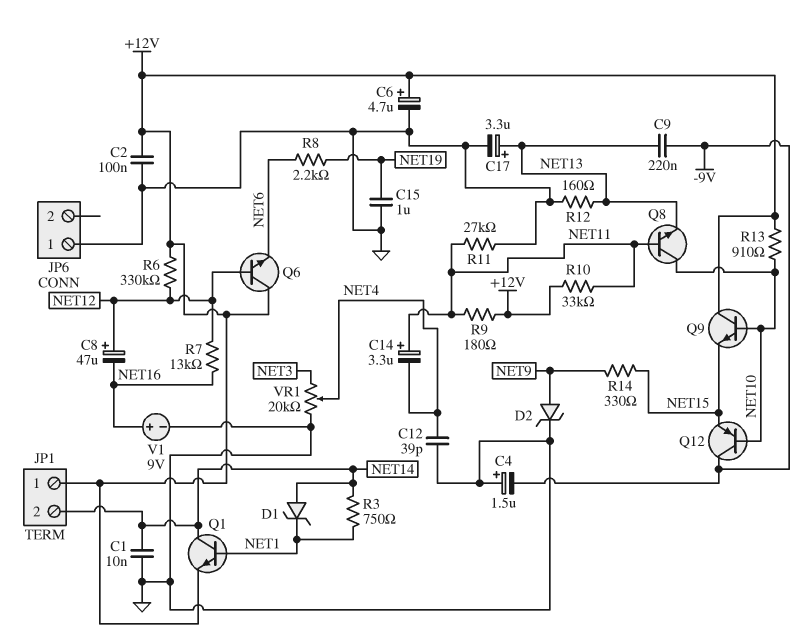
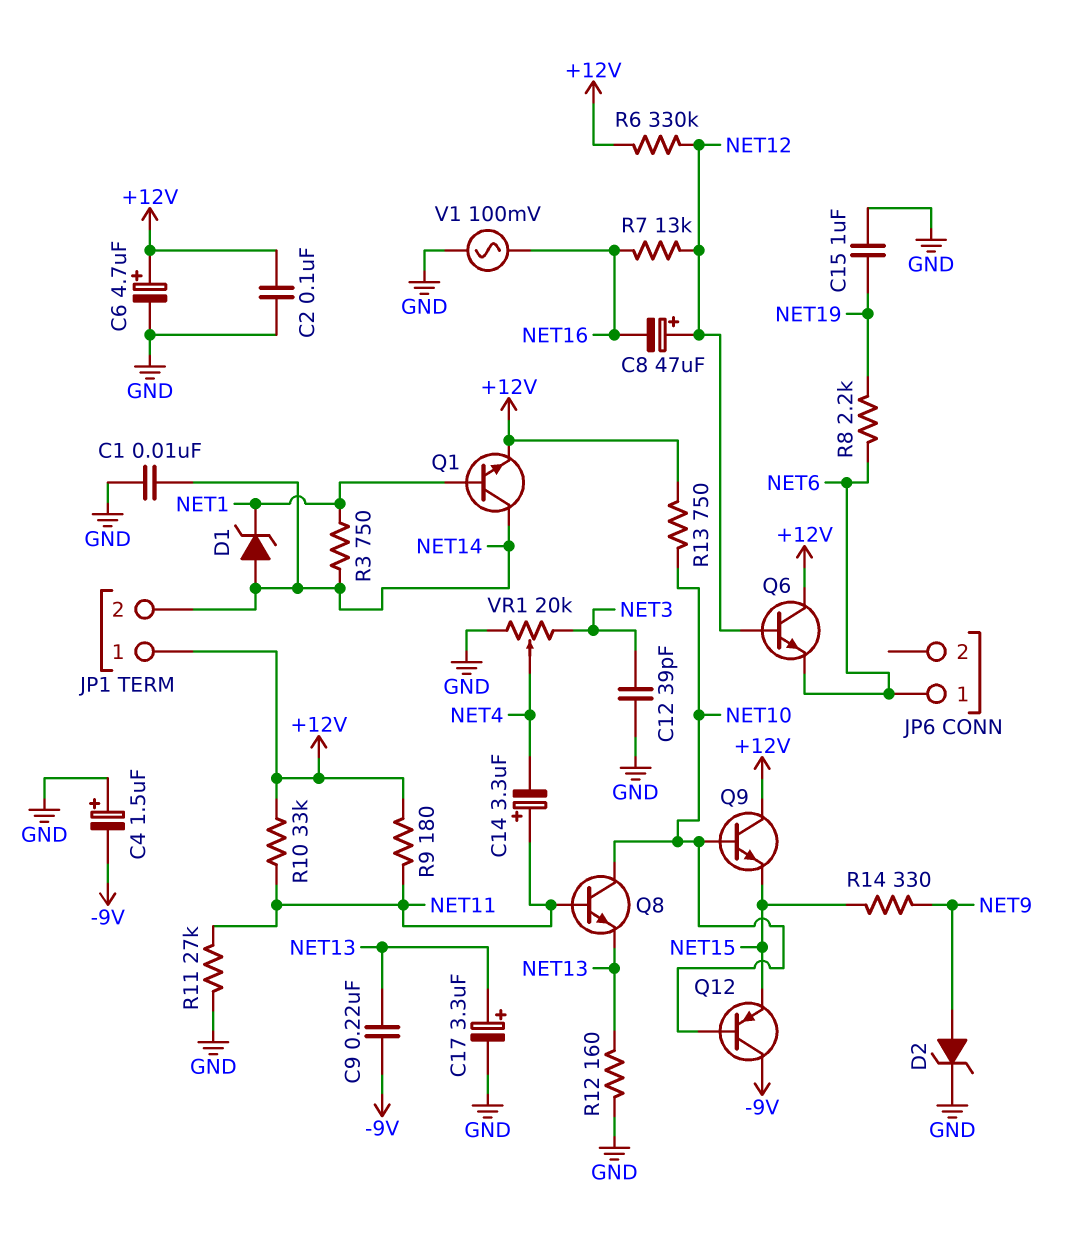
C12: 39pF (GND, NET4) -> 39pF (GND, NET3)
JP6 pin 1: GND -> NET6
R13: 910 (+12V, NET10) -> 750 (+12V, NET10)
V1: 9V (plus NET16, minus GND) -> AC 100mV (GND, NET16)

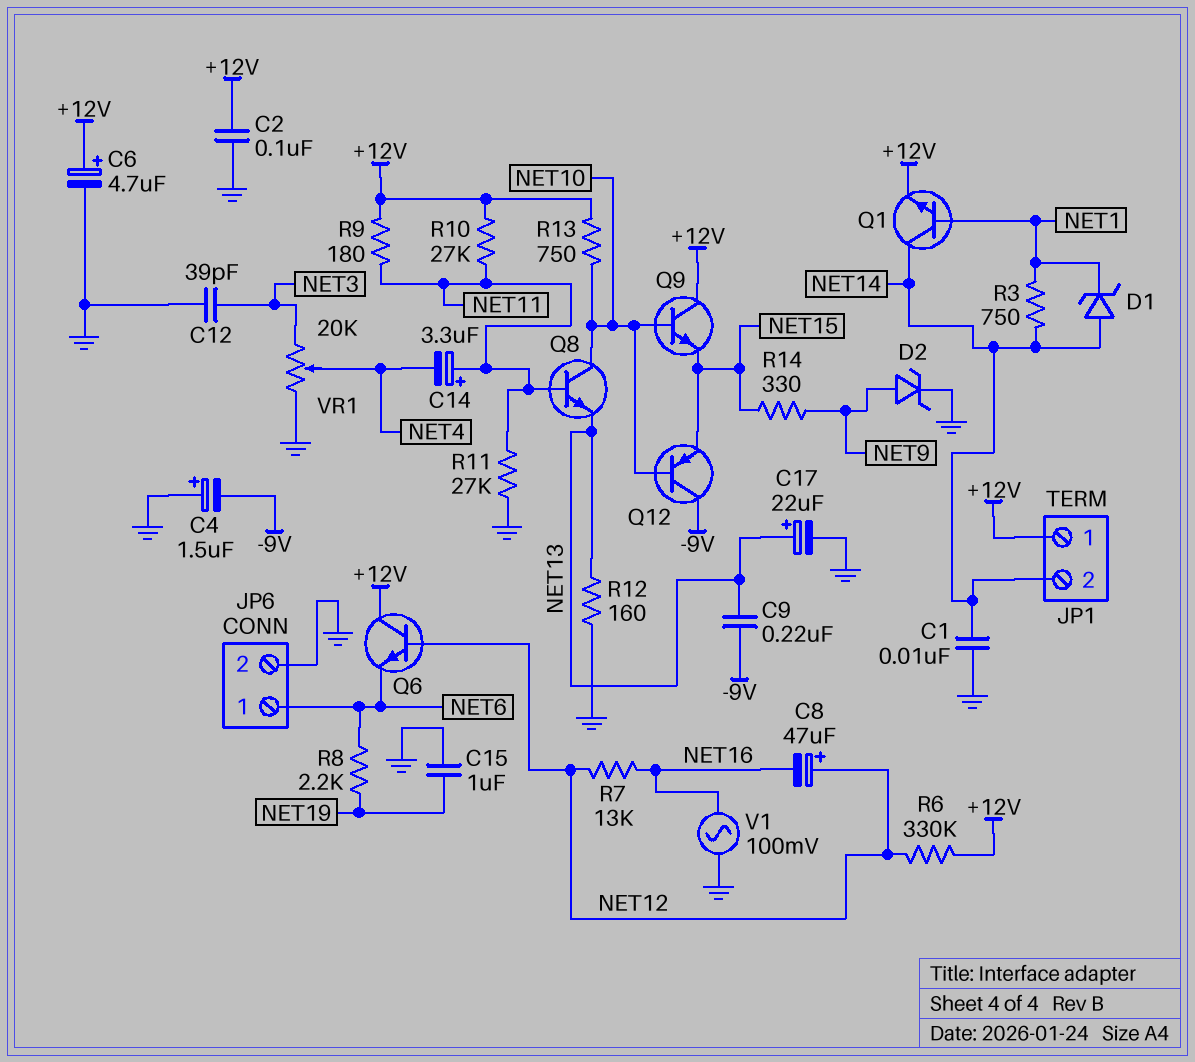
C17: 3.3uF (plus NET13, minus GND) -> 22uF (plus NET13, minus GND)
JP6 pin 2: none -> GND
R10: 33k (+12V, NET11) -> 27k (+12V, NET11)

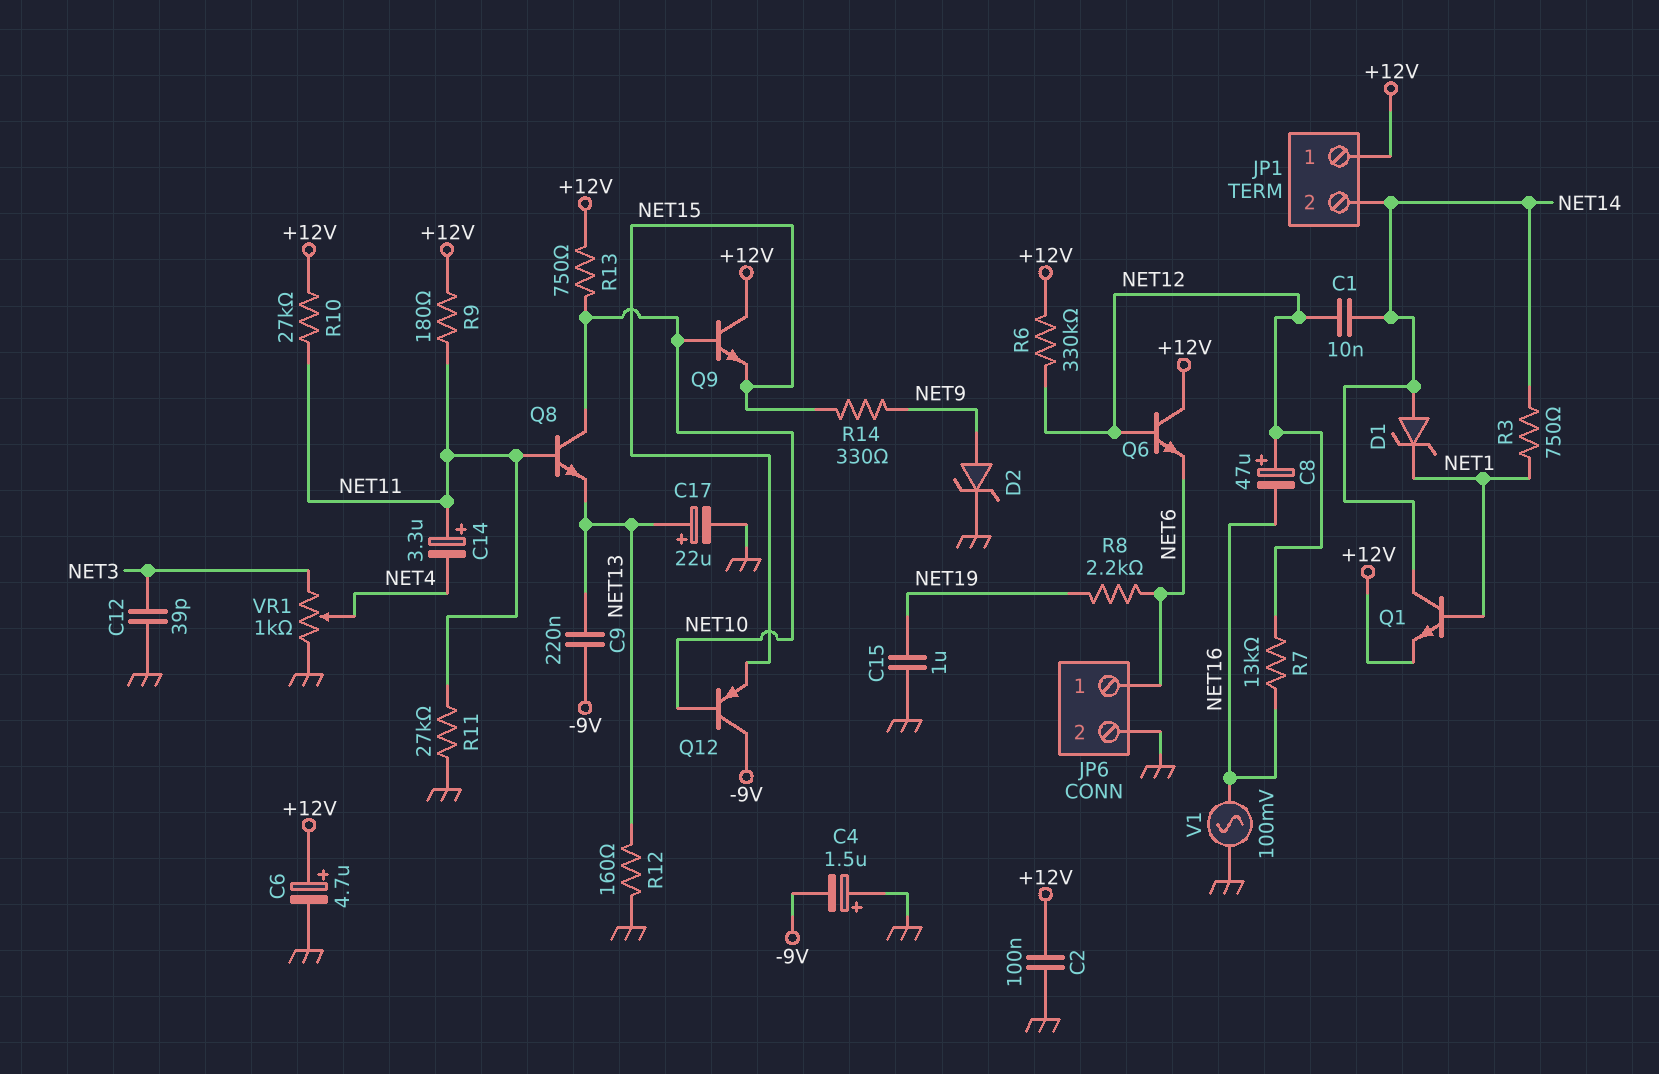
C1: 10nF (GND, NET14) -> 10nF (NET12, NET14)
VR1: 20k (GND, NET3, wiper NET4) -> 1k (GND, NET3, wiper NET4)

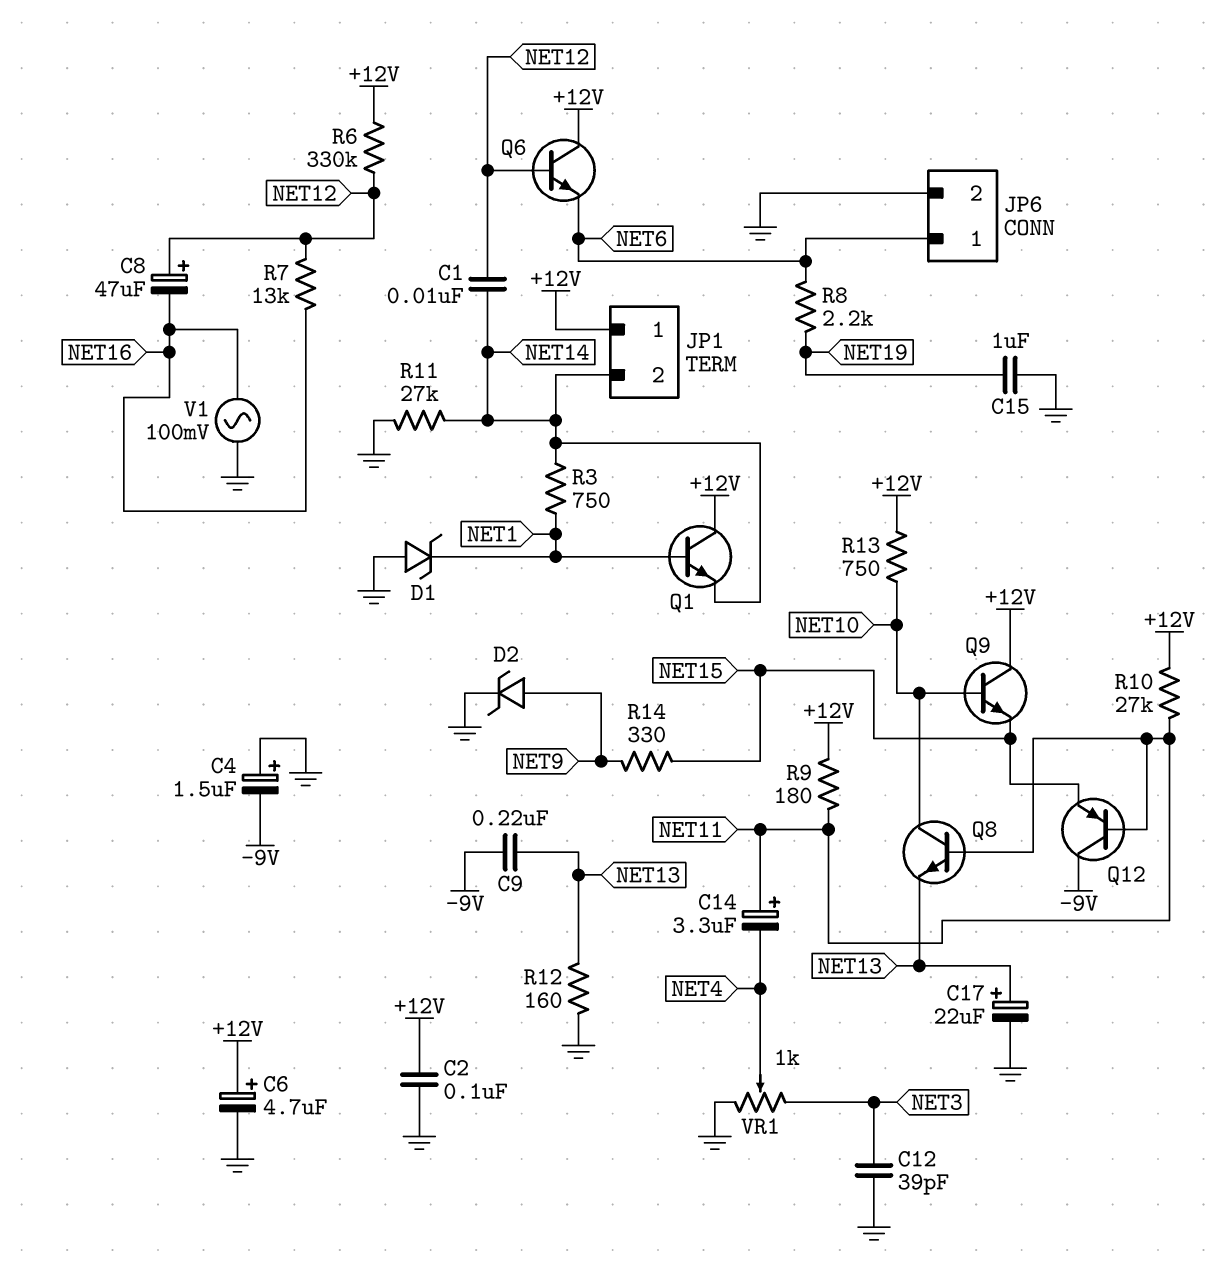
D1: zener (A NET14, K NET1) -> zener (A GND, K NET1)
Q1: NPN (B NET1, C NET14, E +12V) -> NPN (B NET1, C +12V, E NET14)
Q12: PNP (B NET10, C -9V, E NET15) -> PNP (B NET11, C -9V, E NET15)
R11: 27k (GND, NET11) -> 27k (GND, NET14)

